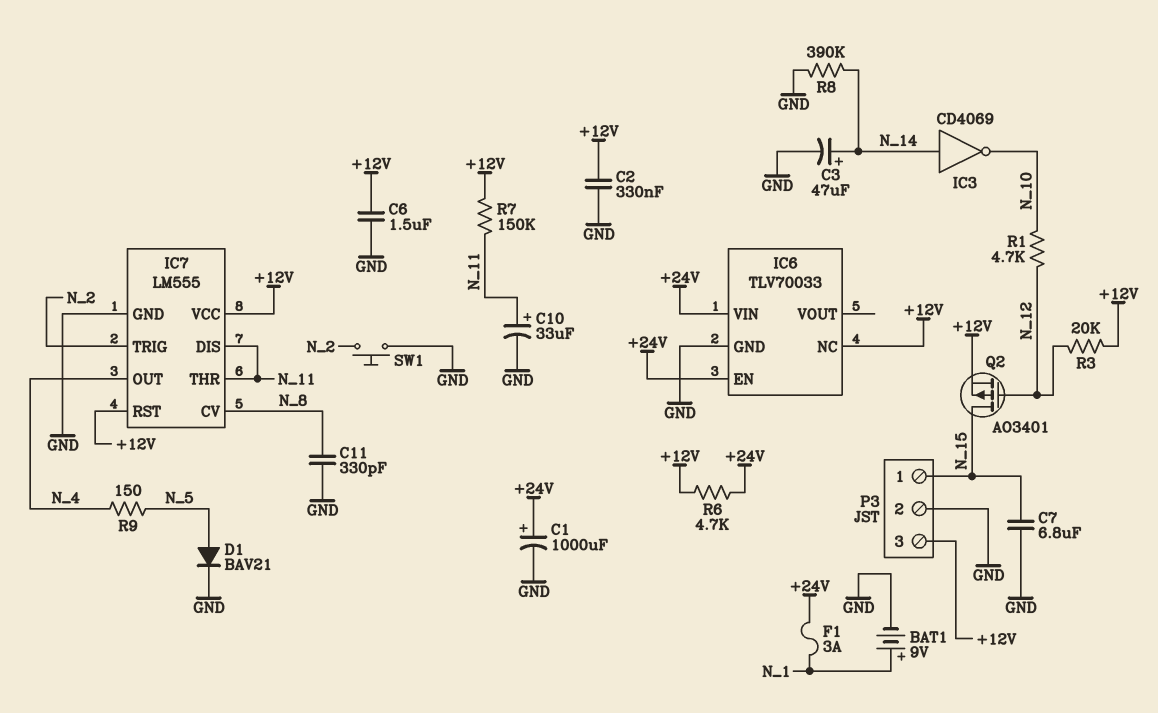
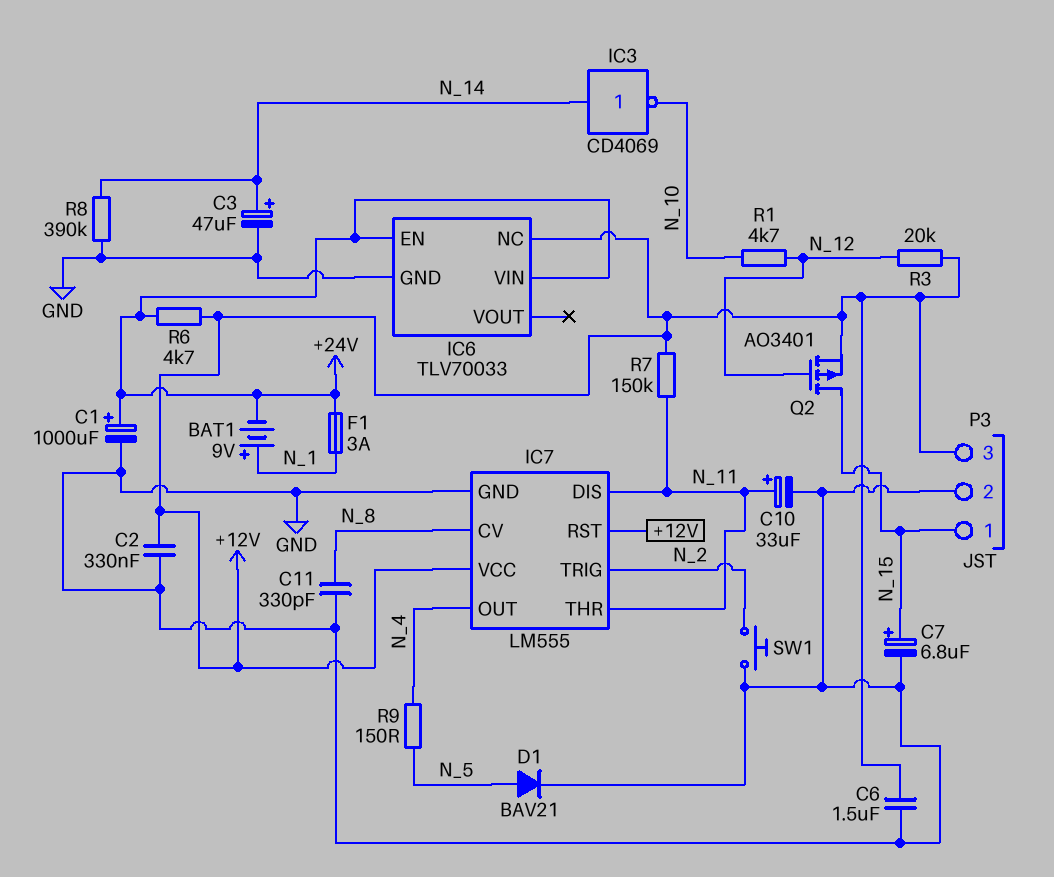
BAT1: 9V (plus N_1, minus GND) -> 9V (plus N_1, minus +24V)
C7: 6.8uF (GND, N_15) -> 6.8uF (plus N_15, minus GND)

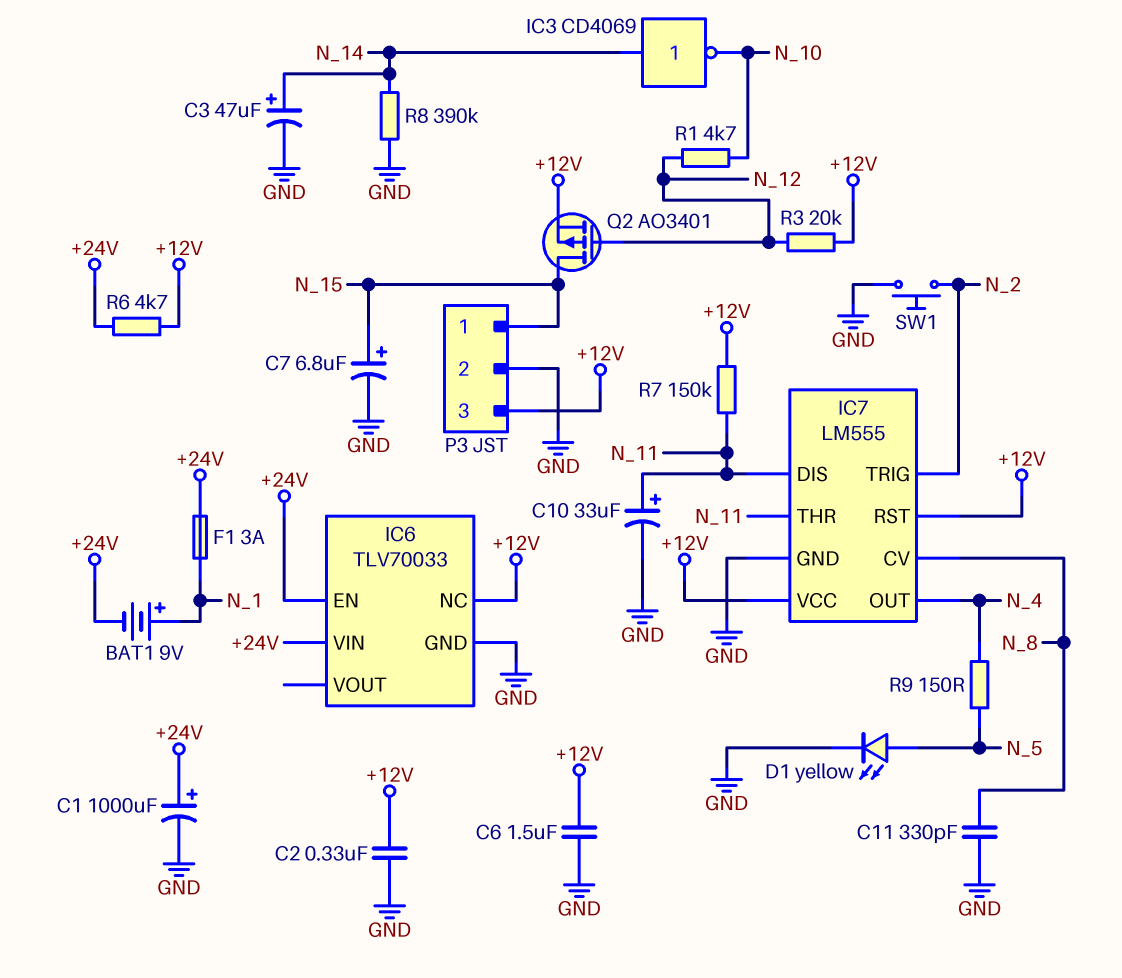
D1: diode BAV21 (A N_5, K GND) -> LED yellow (A N_5, K GND)

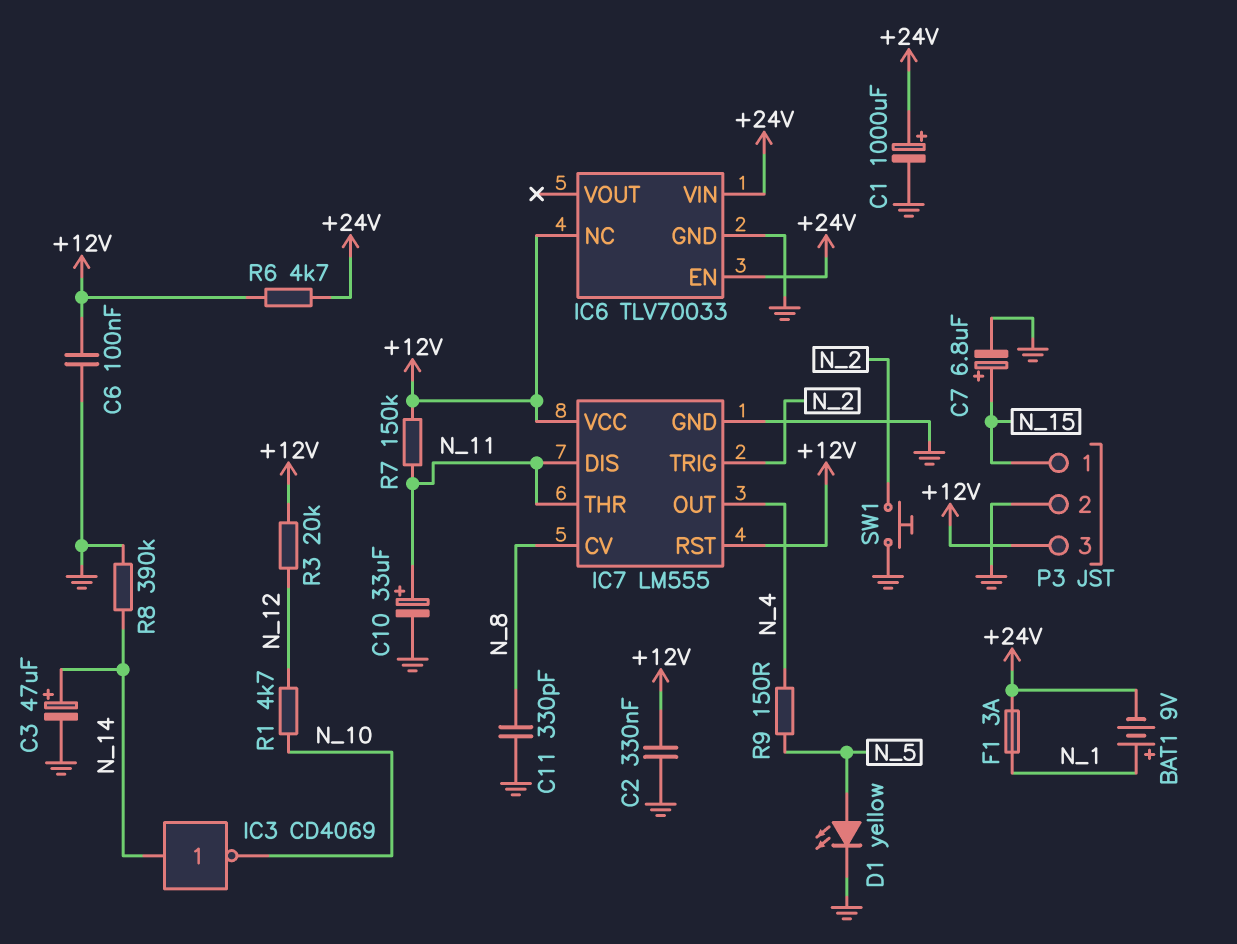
C6: 1.5uF (+12V, GND) -> 100nF (+12V, GND)
Q2: PMOS AO3401 (G N_12, D N_15, S +12V) -> none

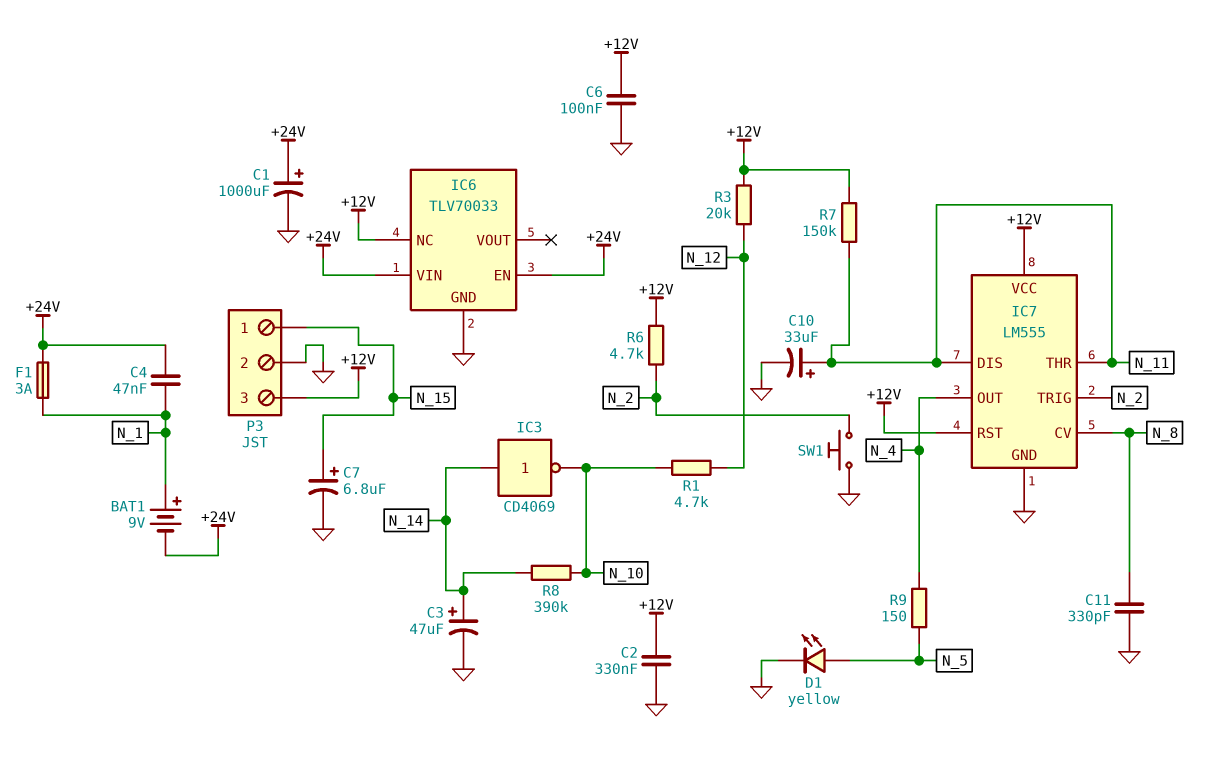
C4: none -> 47nF (+24V, N_1)
R6: 4.7k (+12V, +24V) -> 4.7k (+12V, N_2)
R8: 390k (GND, N_14) -> 390k (N_10, N_14)

